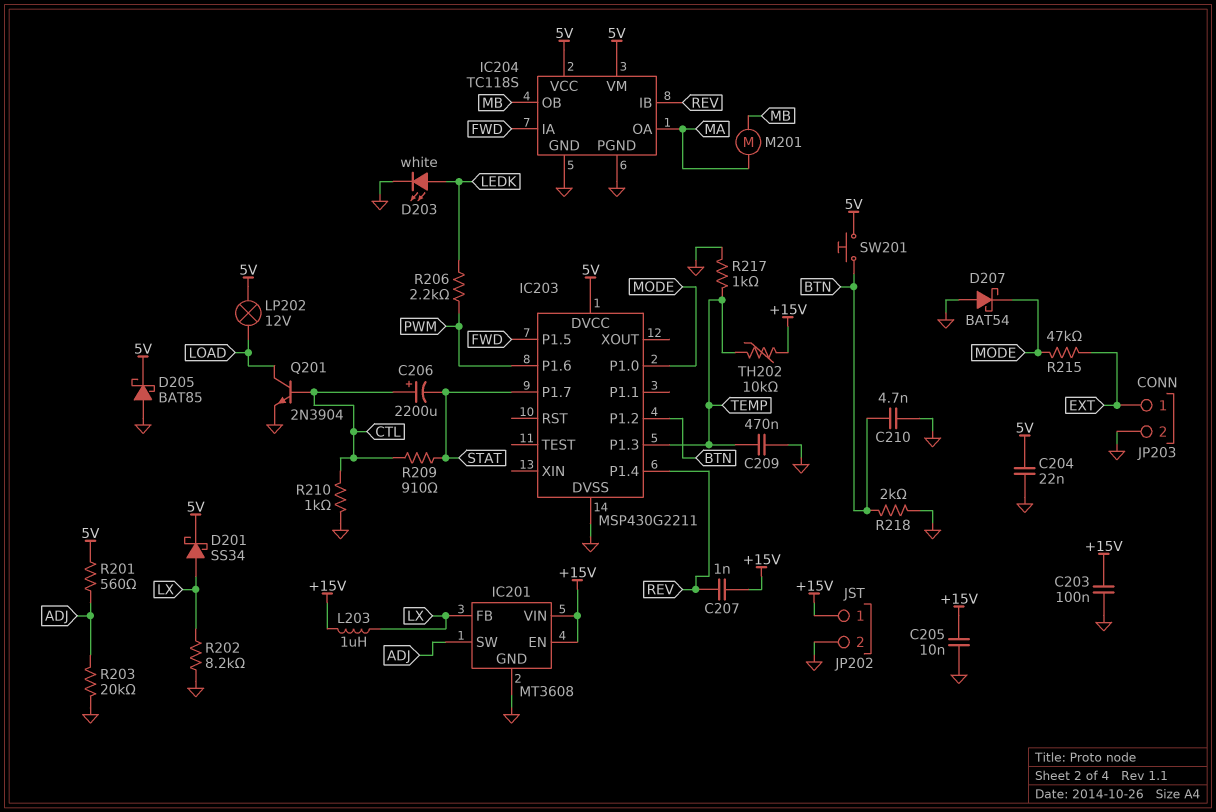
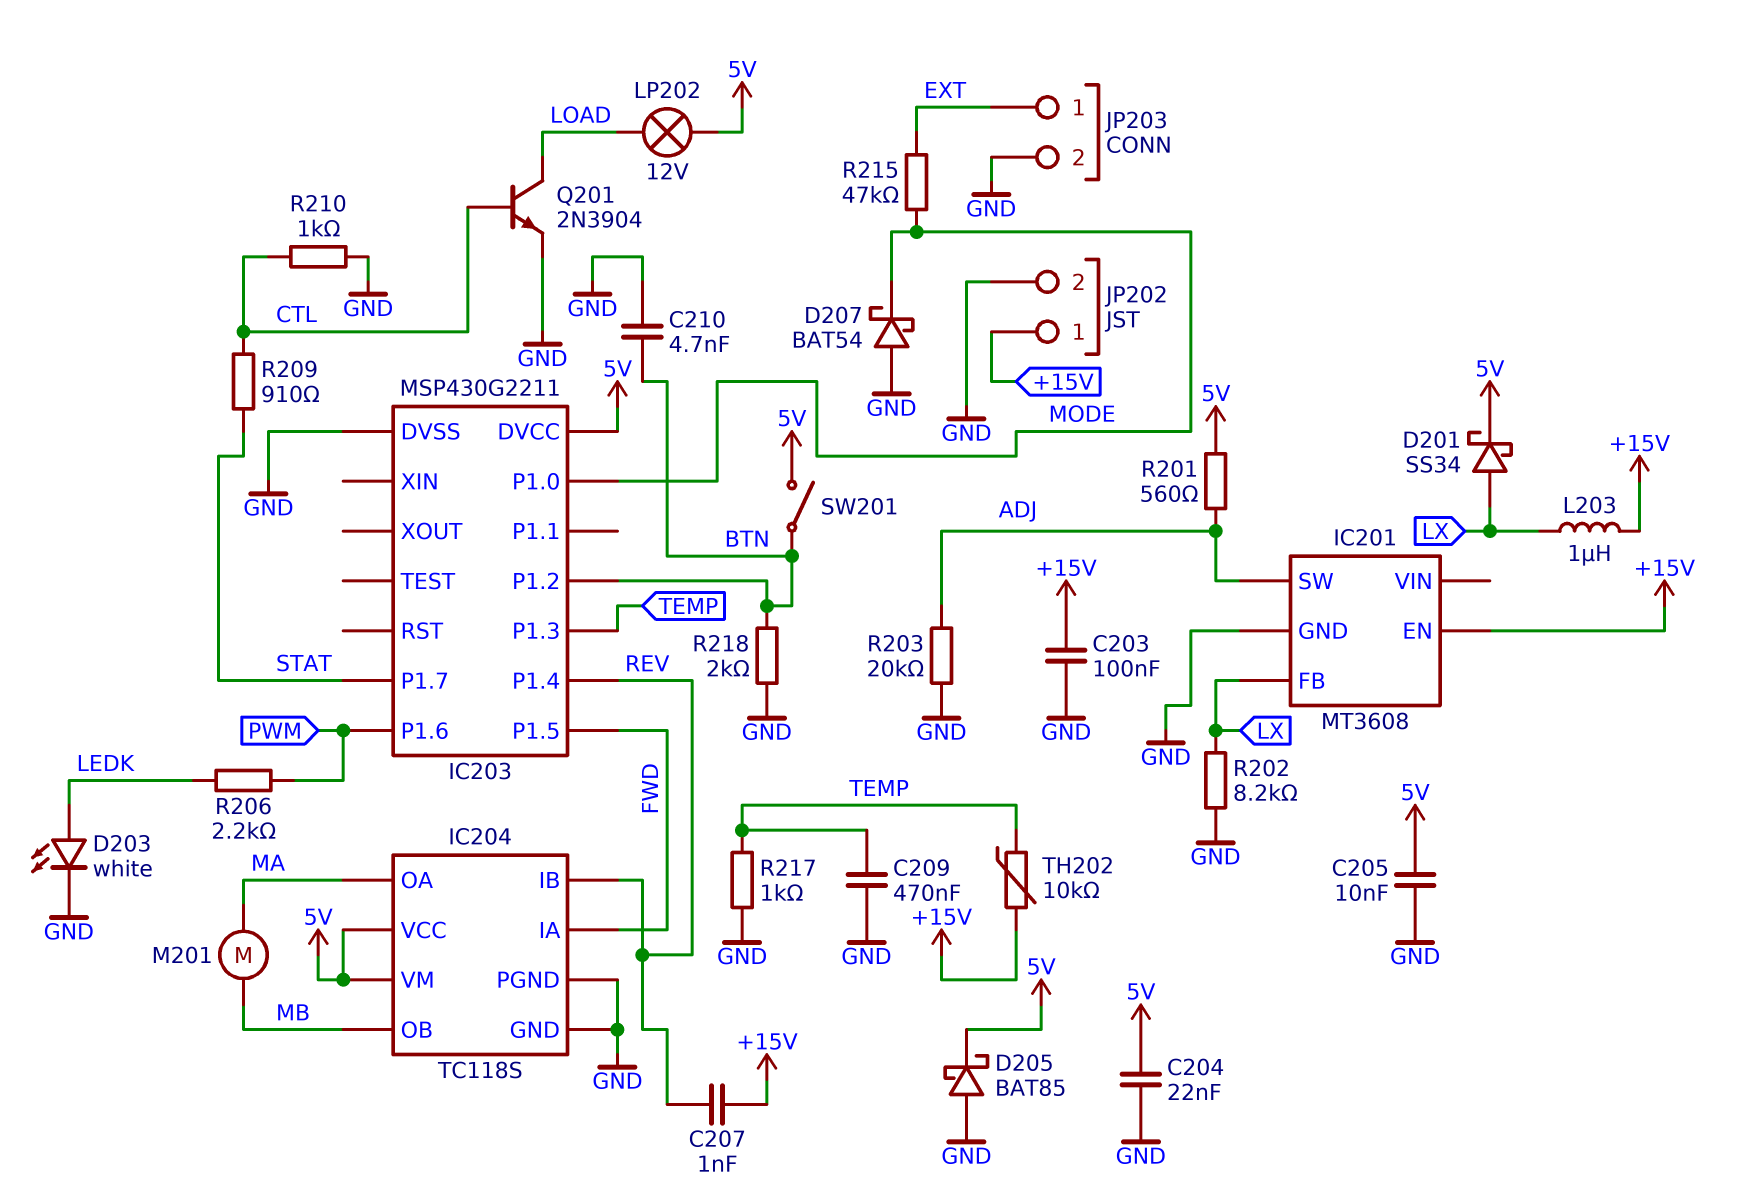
C205: 10nF (+15V, GND) -> 10nF (5V, GND)
C206: 2200uF (plus CTL, minus STAT) -> none
IC201 pin VIN: +15V -> none
SW201: button (5V, BTN) -> switch (5V, BTN)

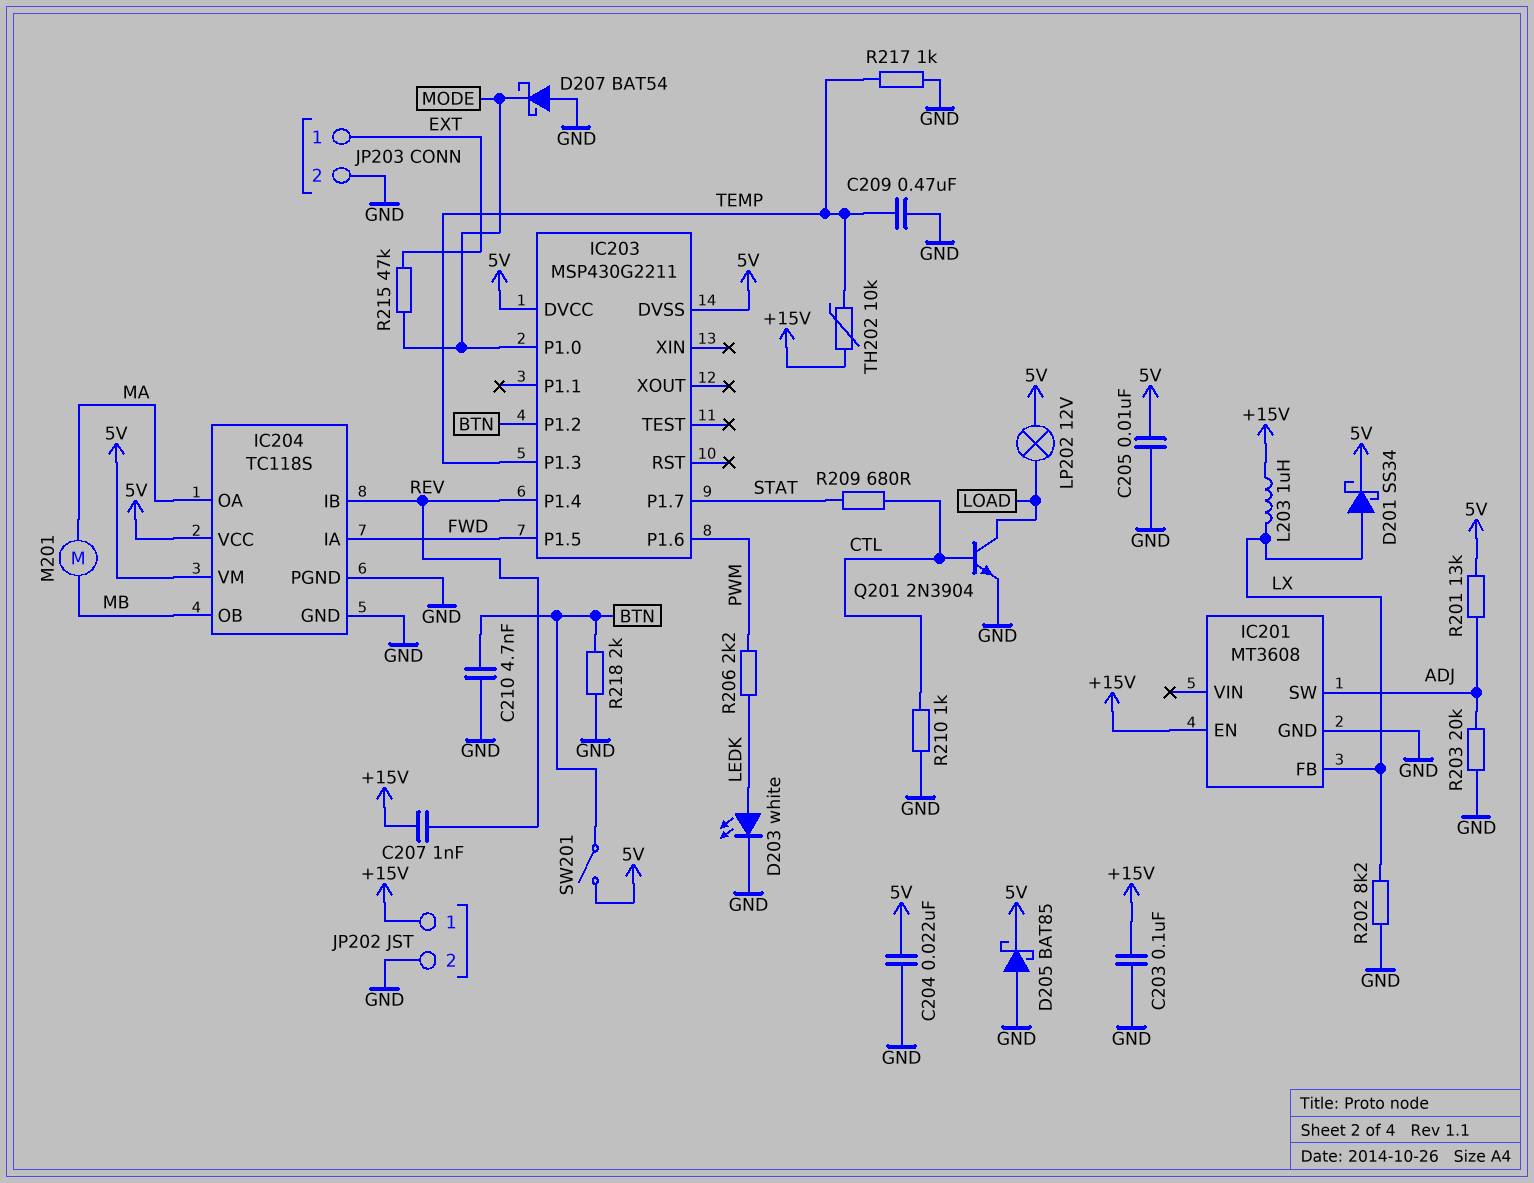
IC203 pin DVSS: GND -> 5V
R201: 560 (5V, ADJ) -> 13k (5V, ADJ)
R209: 910 (CTL, STAT) -> 680 (CTL, STAT)

